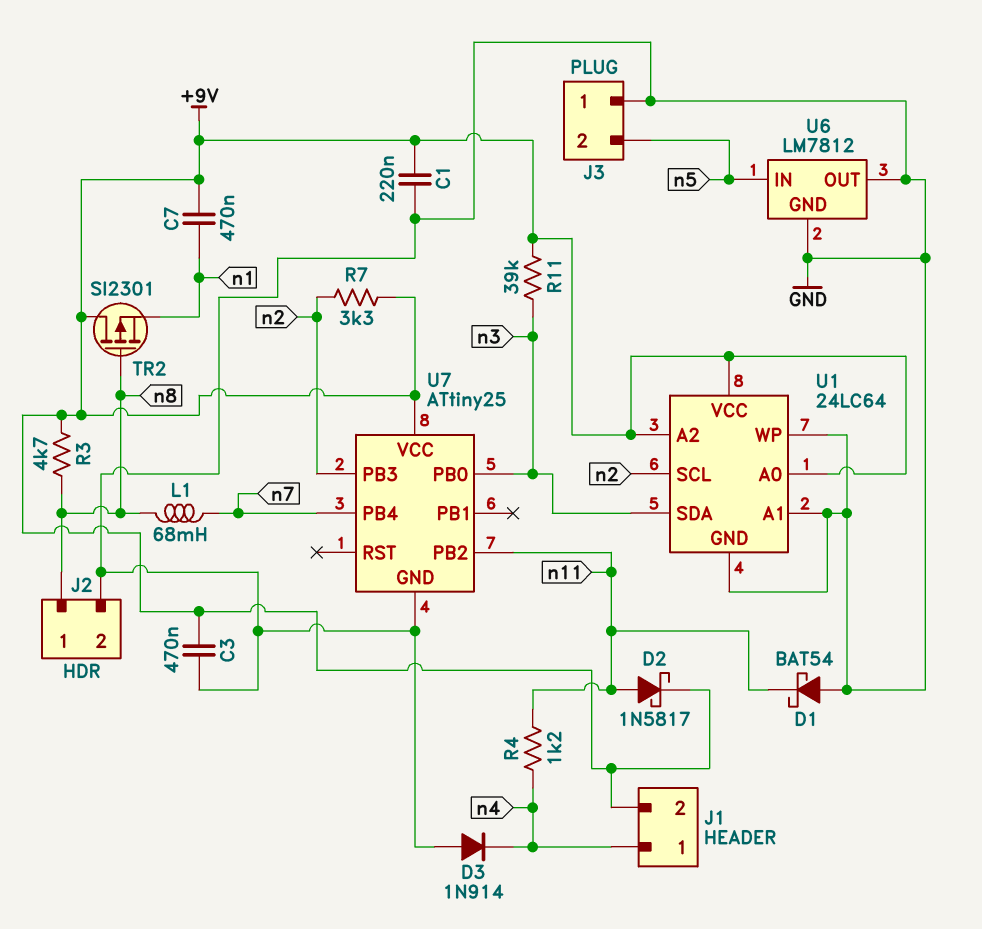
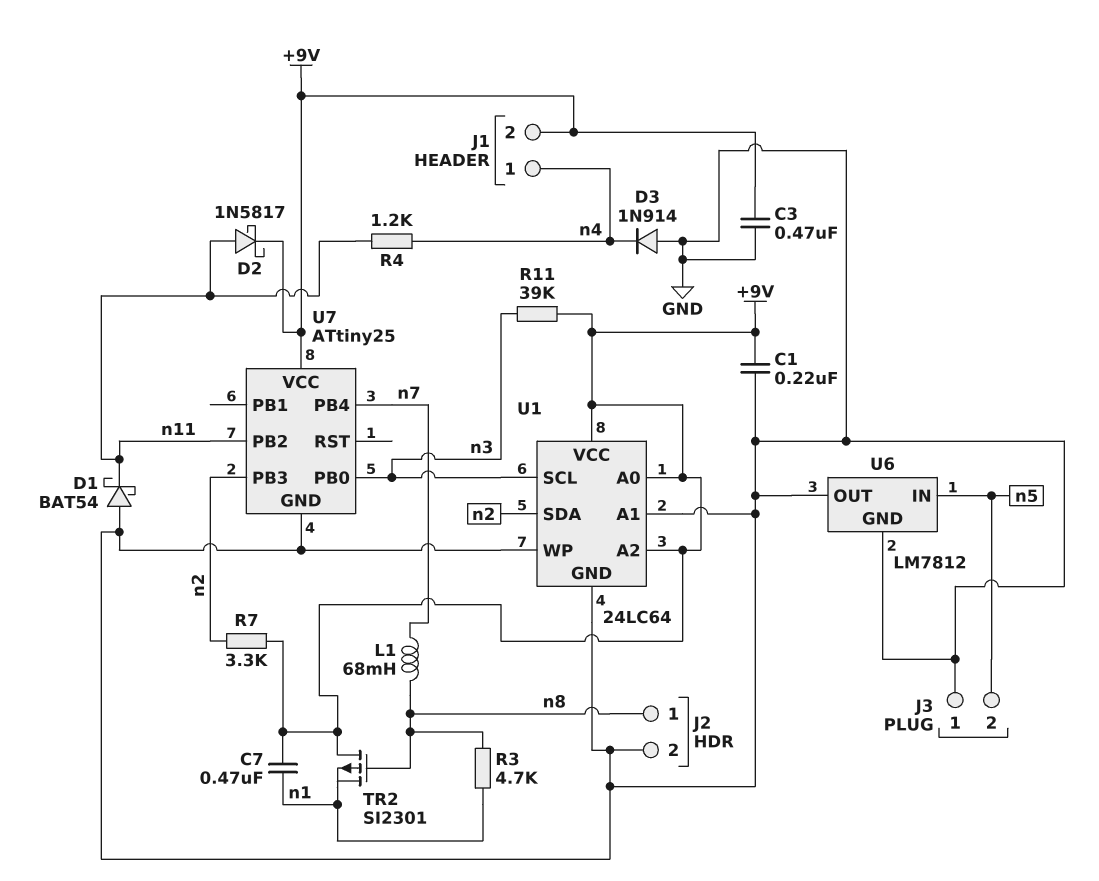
R3: 4.7k (+9V, n8) -> 4.7k (n1, n8)
U1 pin SCL: n2 -> n3
U1 pin SDA: n3 -> n2

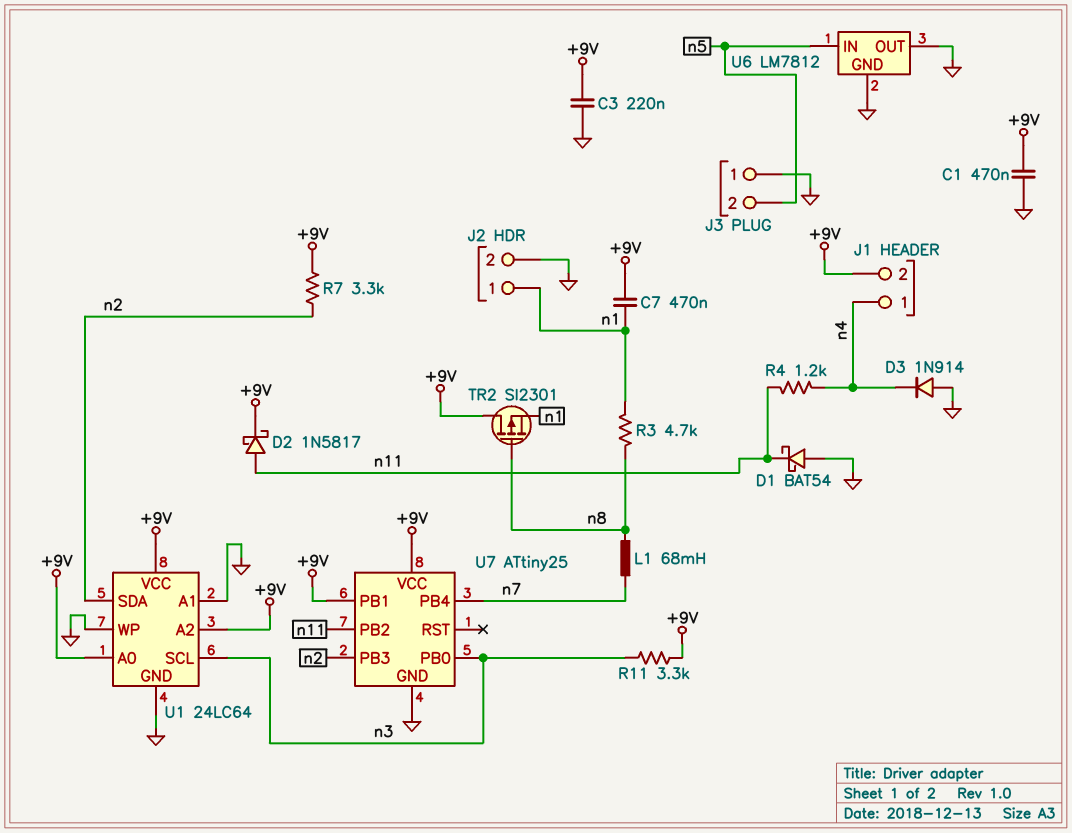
C1: 220nF (+9V, GND) -> 470nF (+9V, GND)
C3: 470nF (+9V, GND) -> 220nF (+9V, GND)
J2 pin 1: n8 -> n1
R11: 39k (+9V, n3) -> 3.3k (+9V, n3)
U7 pin PB1: none -> +9V

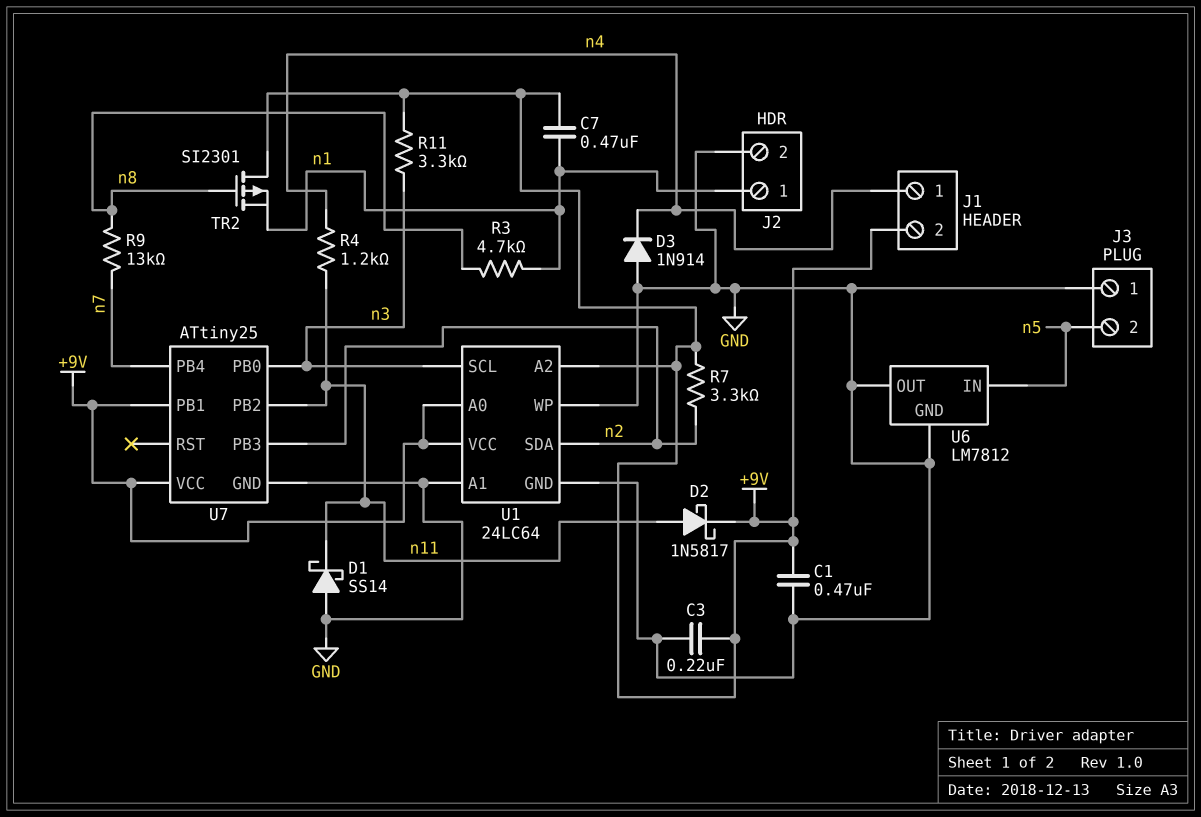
D1: schottky BAT54 (A GND, K n11) -> schottky SS14 (A GND, K n11)
L1: 68mH (n7, n8) -> none
R9: none -> 13k (n7, n8)

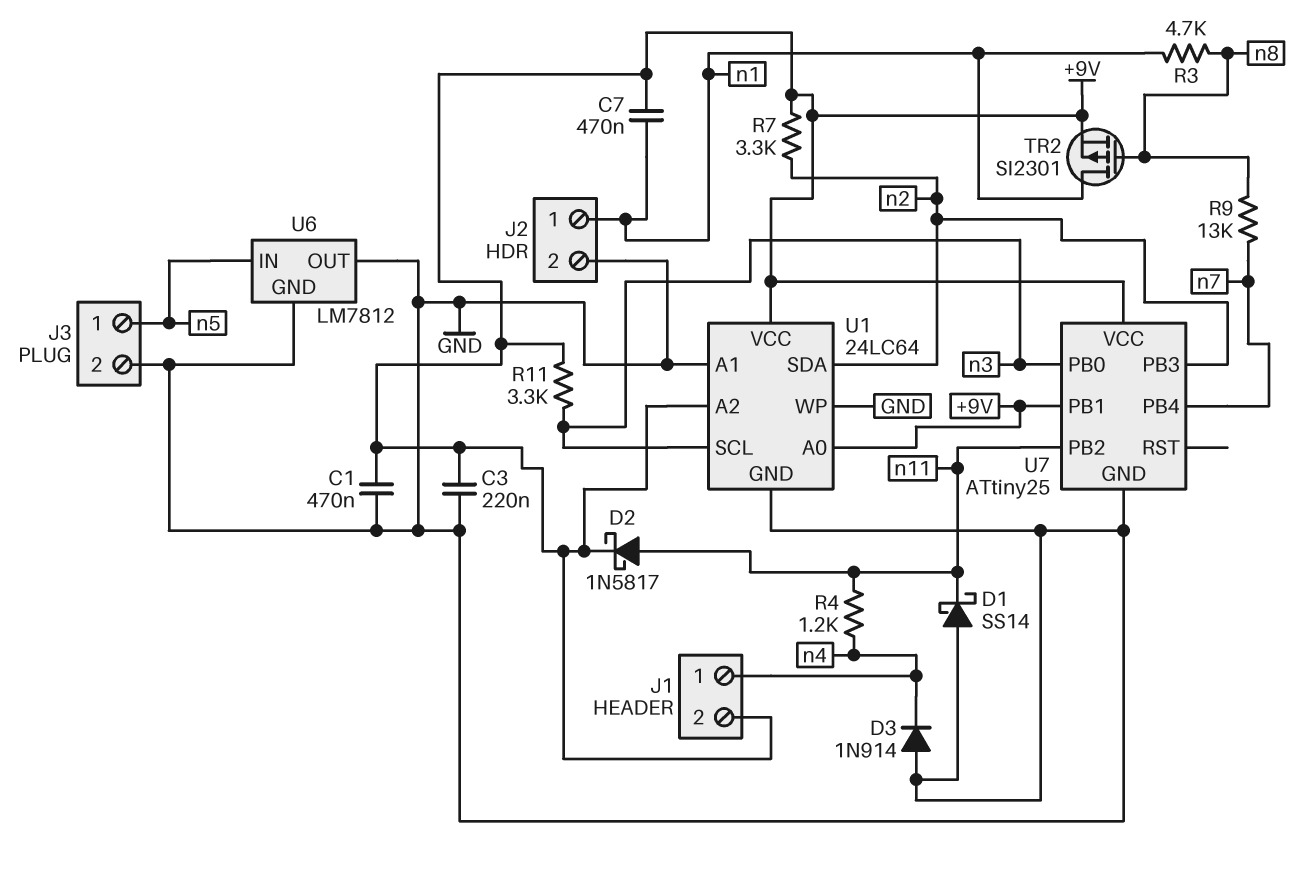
J3 pin 1: GND -> n5
J3 pin 2: n5 -> GND
TR2: PMOS SI2301 (G n8, D +9V, S n1) -> PMOS SI2301 (G n8, D n1, S +9V)

